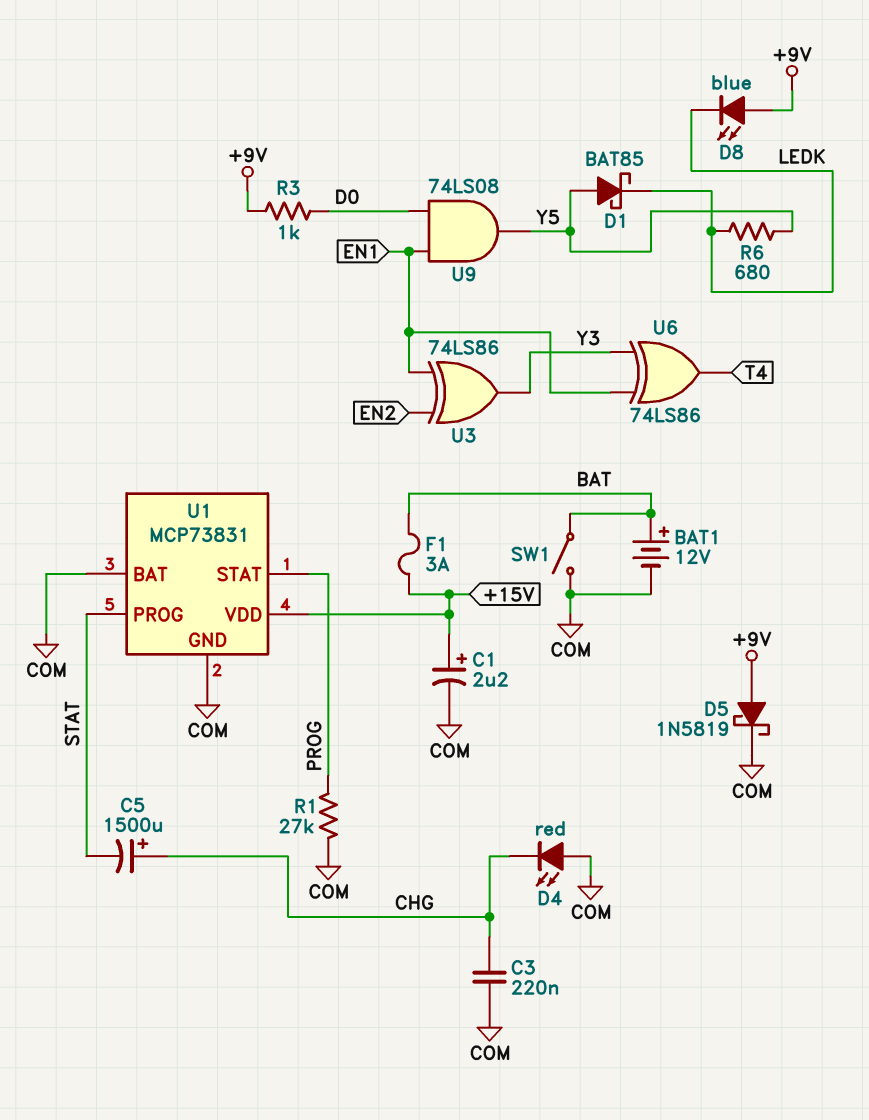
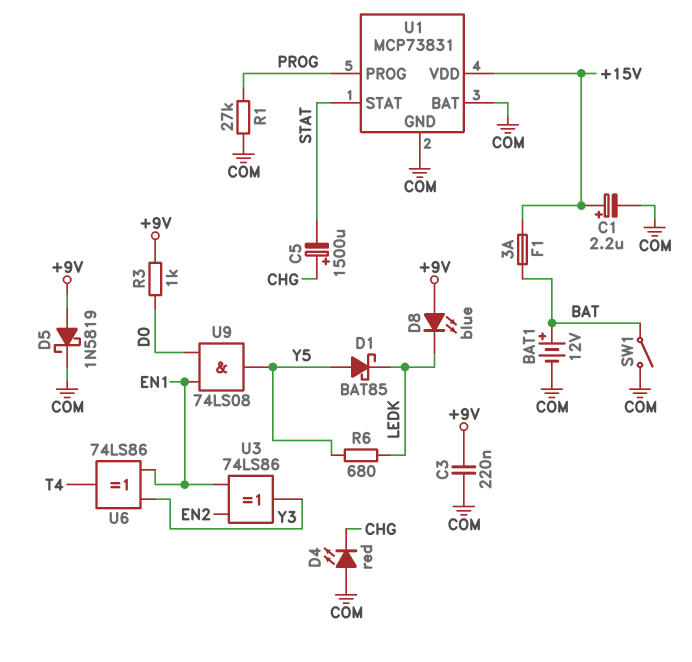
C3: 220nF (CHG, COM) -> 220nF (+9V, COM)
U1 pin PROG: STAT -> PROG
U1 pin STAT: PROG -> STAT

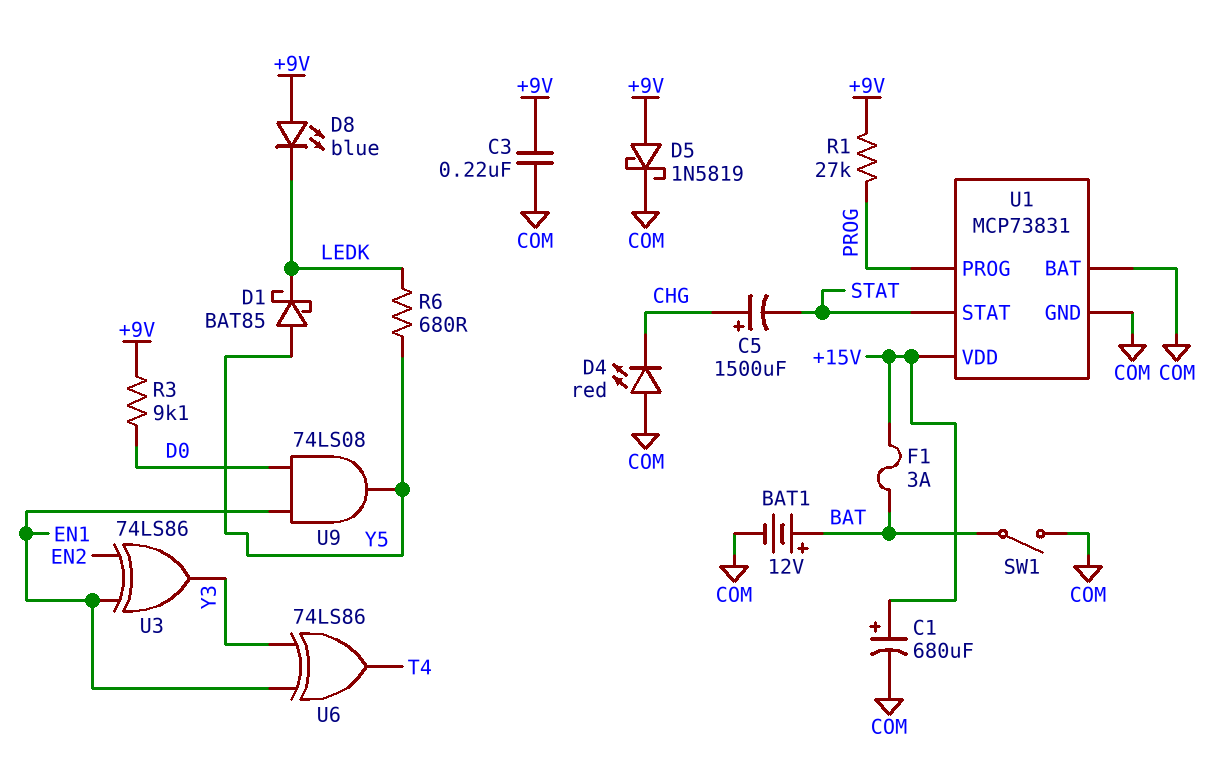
C1: 2.2uF (plus +15V, minus COM) -> 680uF (plus +15V, minus COM)
R1: 27k (COM, PROG) -> 27k (+9V, PROG)
R3: 1k (+9V, D0) -> 9.1k (+9V, D0)

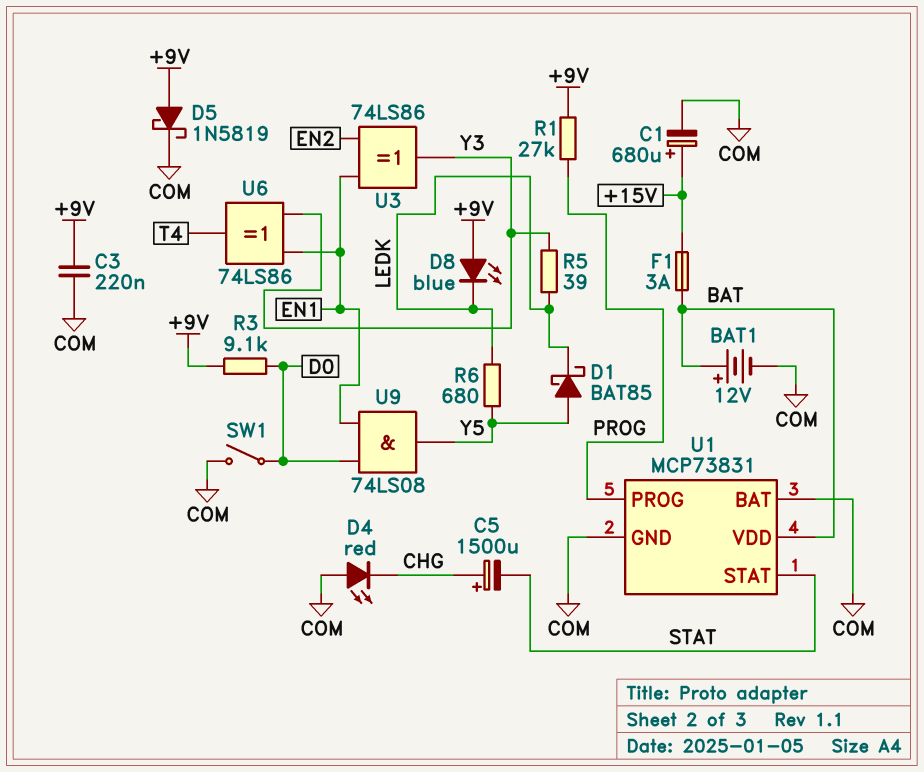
R5: none -> 39 (LEDK, Y3)
SW1: switch (BAT, COM) -> switch (COM, D0)
U1 pin VDD: +15V -> BAT

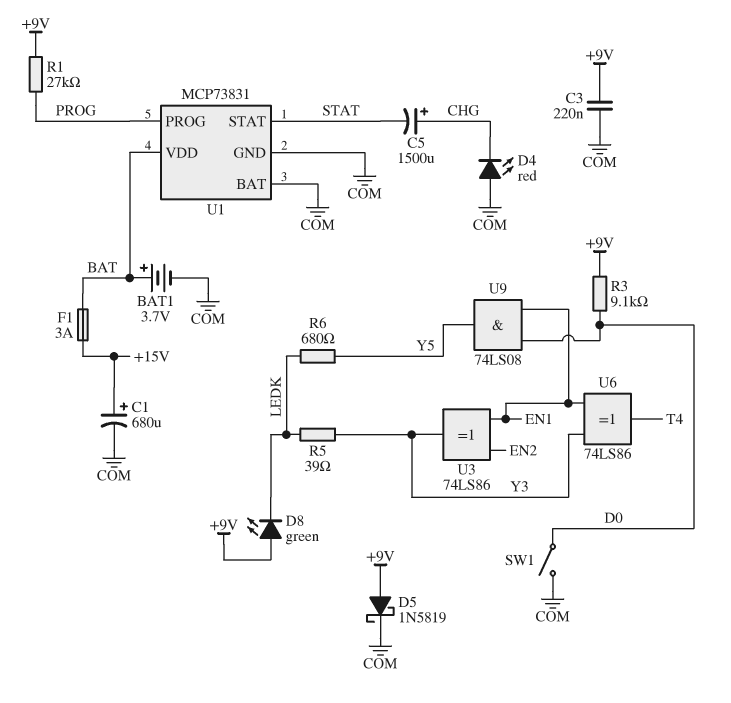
BAT1: 12V (plus BAT, minus COM) -> 3.7V (plus BAT, minus COM)
D1: schottky BAT85 (A Y5, K LEDK) -> none
D8: LED blue (A +9V, K LEDK) -> LED green (A +9V, K LEDK)

